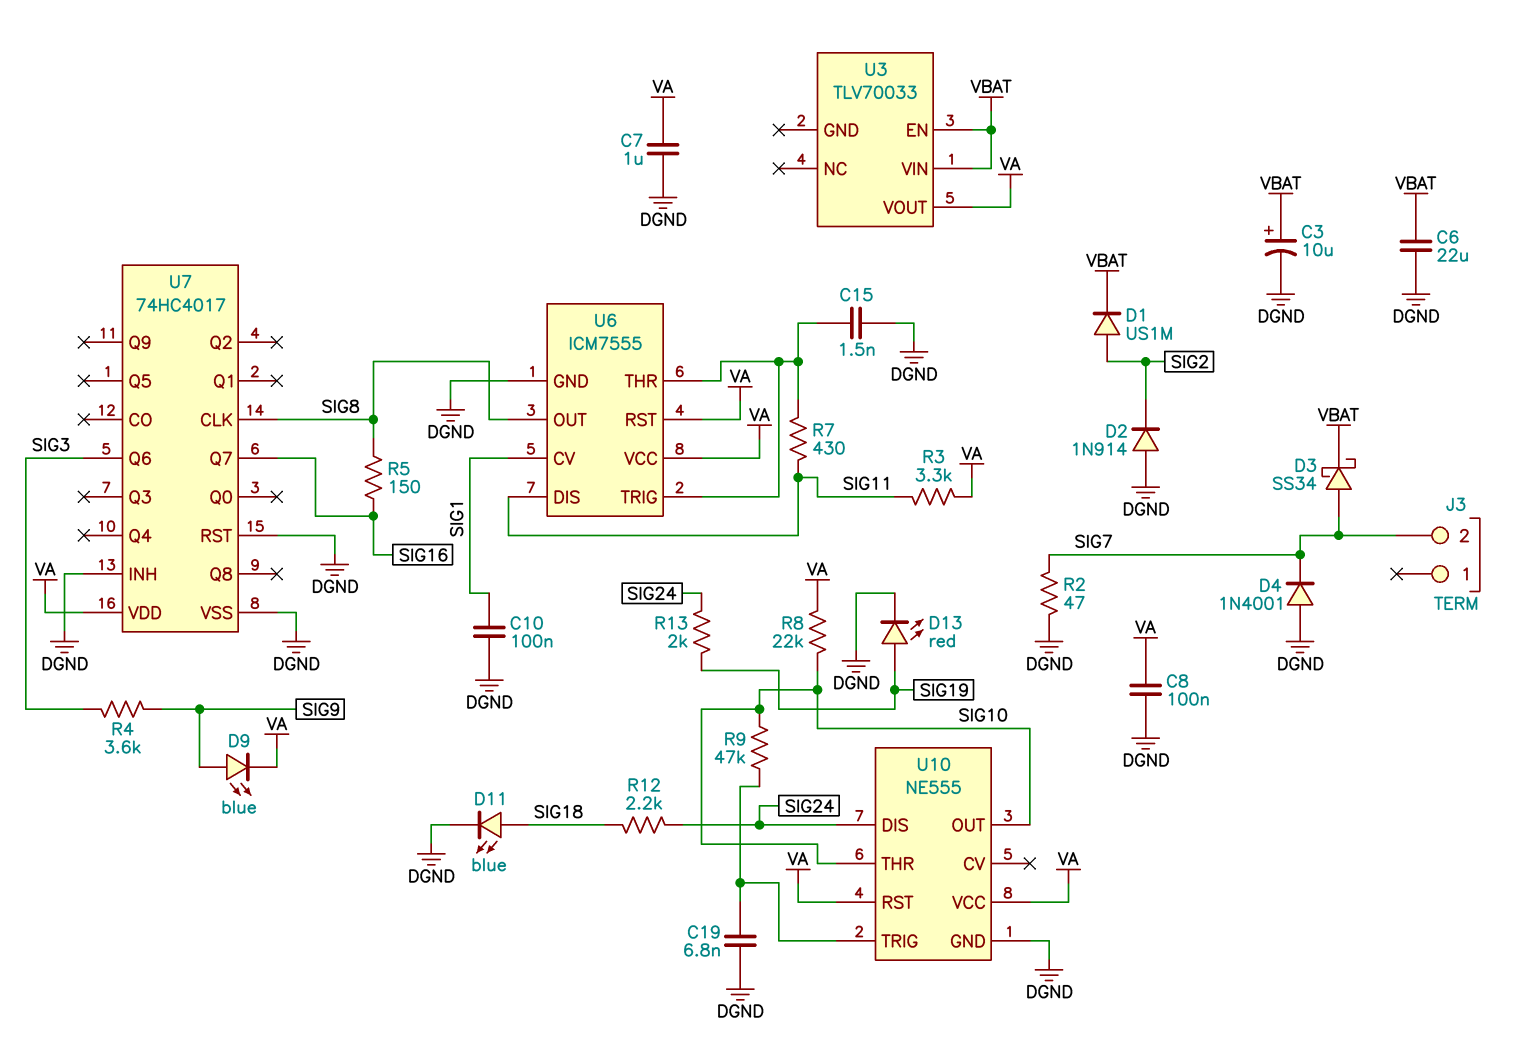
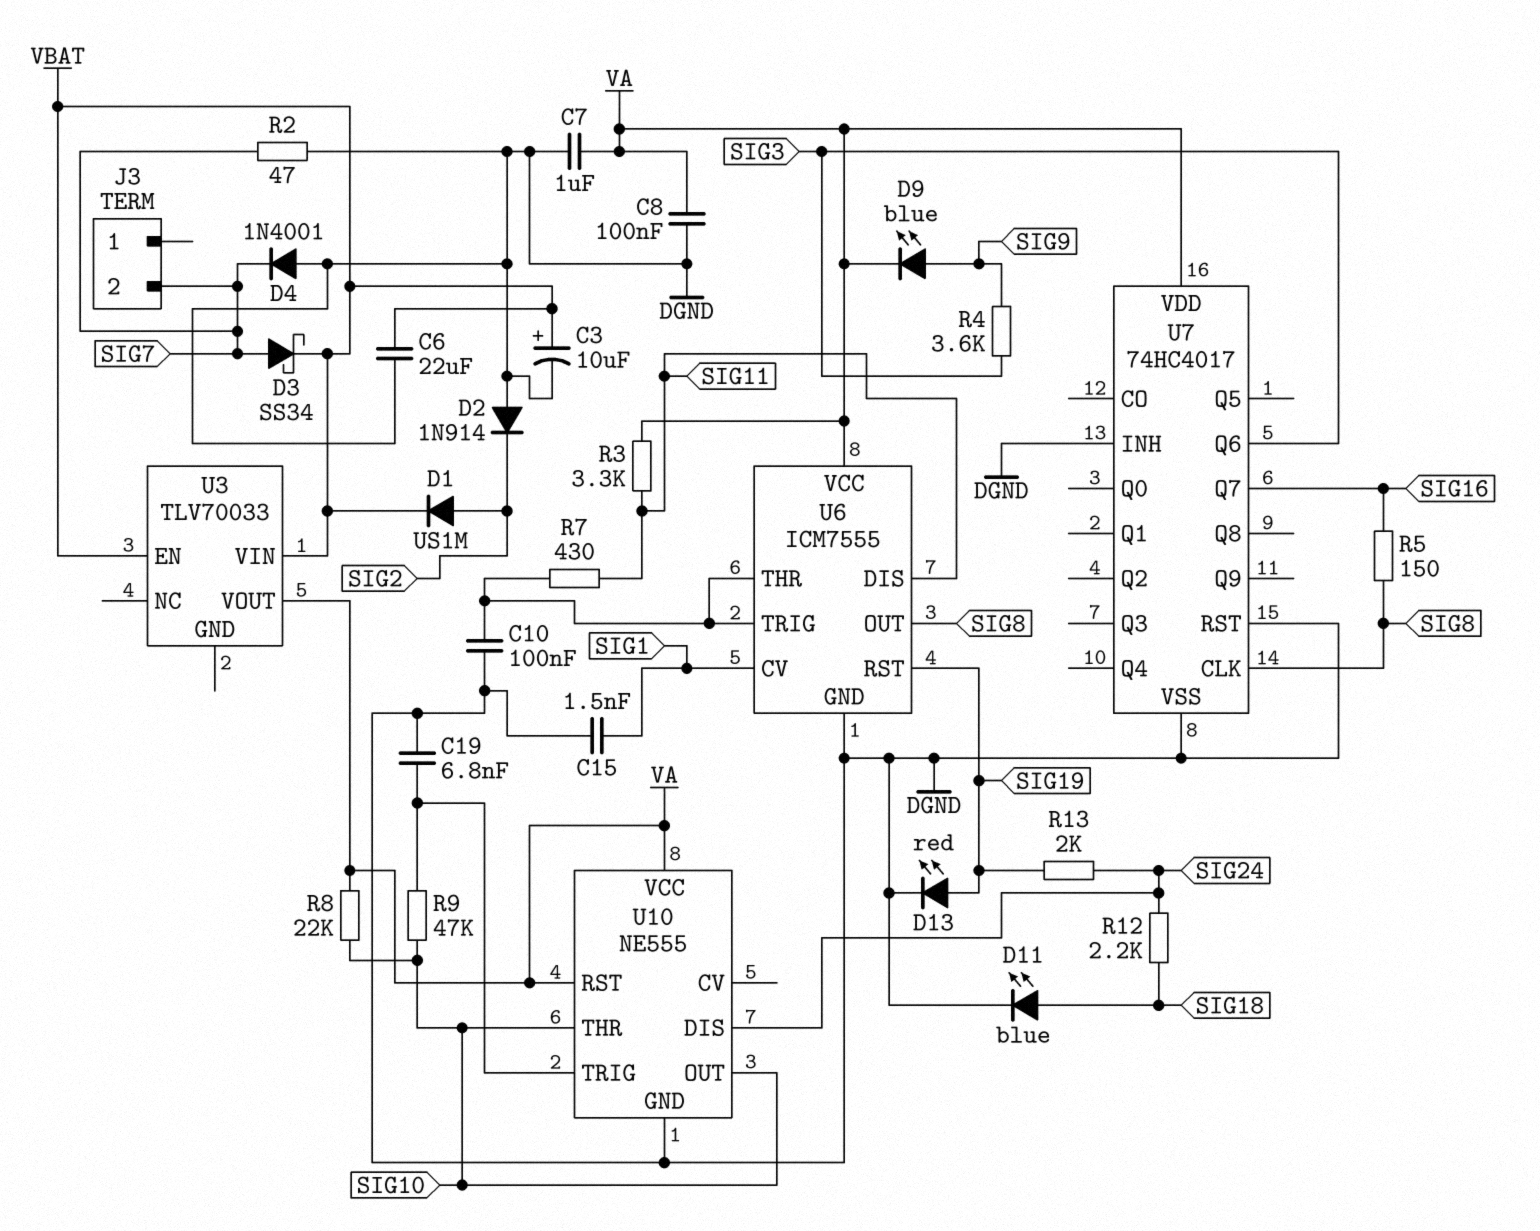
C10: 100nF (DGND, SIG1) -> 100nF (DGND, U6/THR)
C15: 1.5nF (DGND, U6/THR) -> 1.5nF (DGND, SIG1)
U6 pin RST: VA -> SIG19

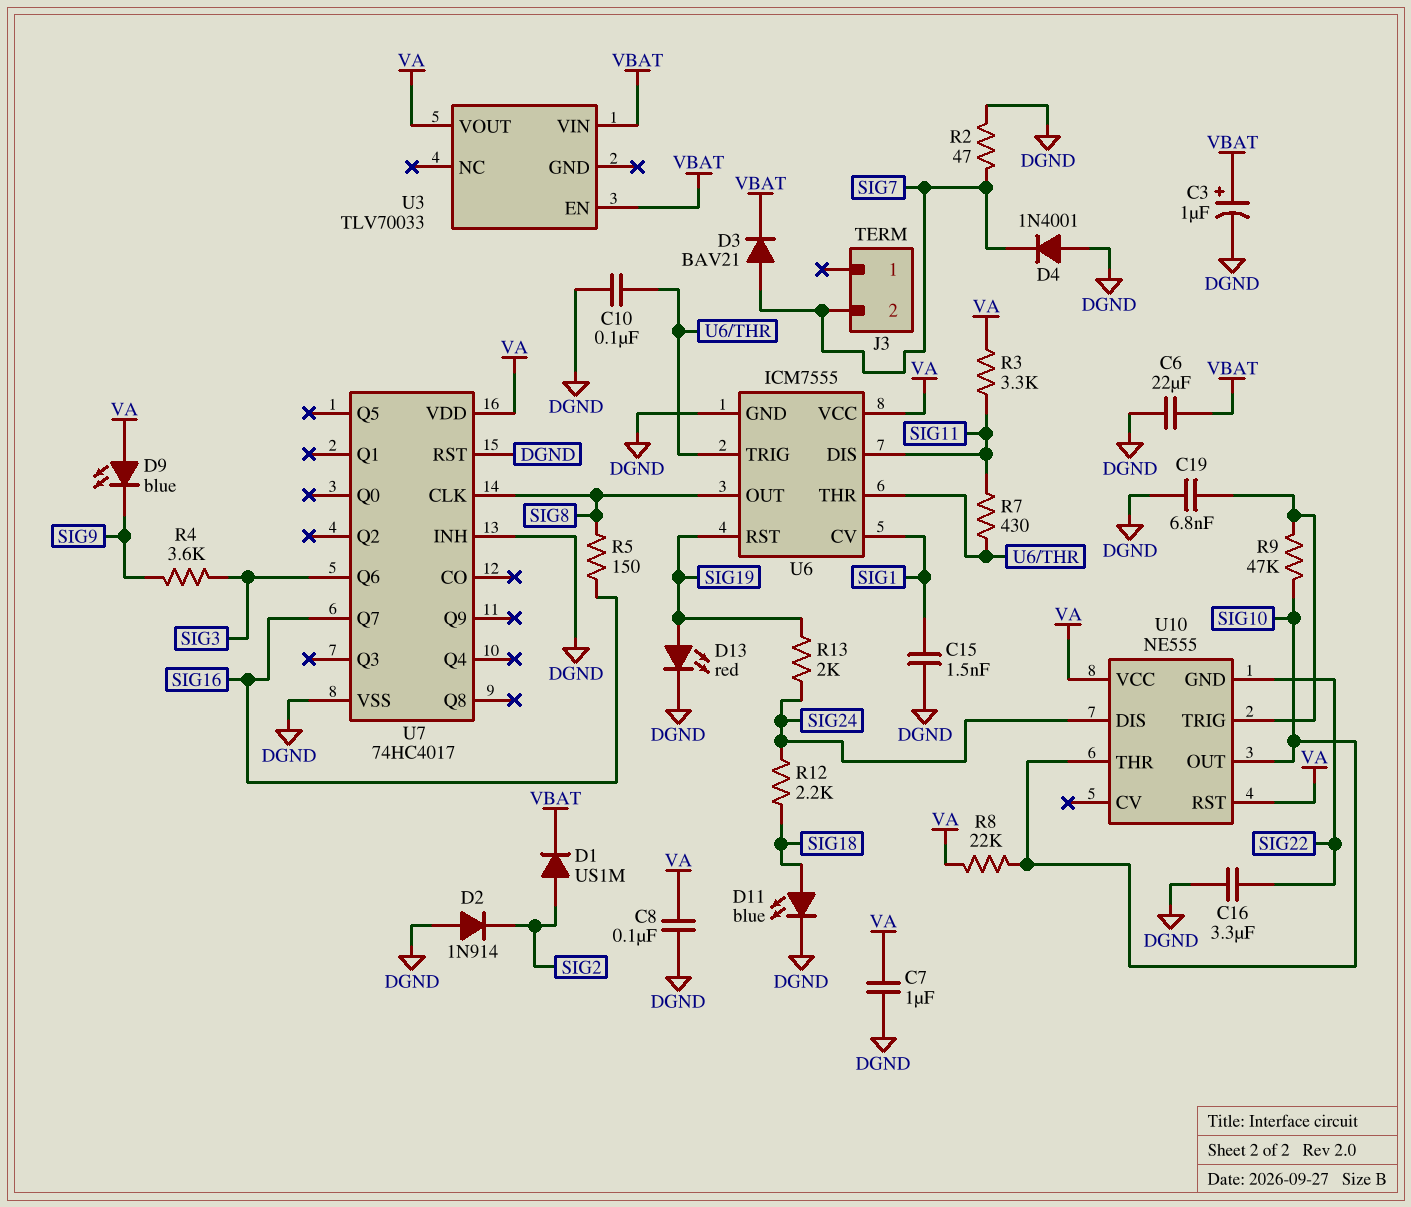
C3: 10uF (plus VBAT, minus DGND) -> 1uF (plus VBAT, minus DGND)
C16: none -> 3.3uF (DGND, SIG22)
D3: schottky SS34 (A SIG7, K VBAT) -> diode BAV21 (A SIG7, K VBAT)
D9: LED blue (A SIG9, K VA) -> LED blue (A VA, K SIG9)
U10 pin GND: DGND -> SIG22

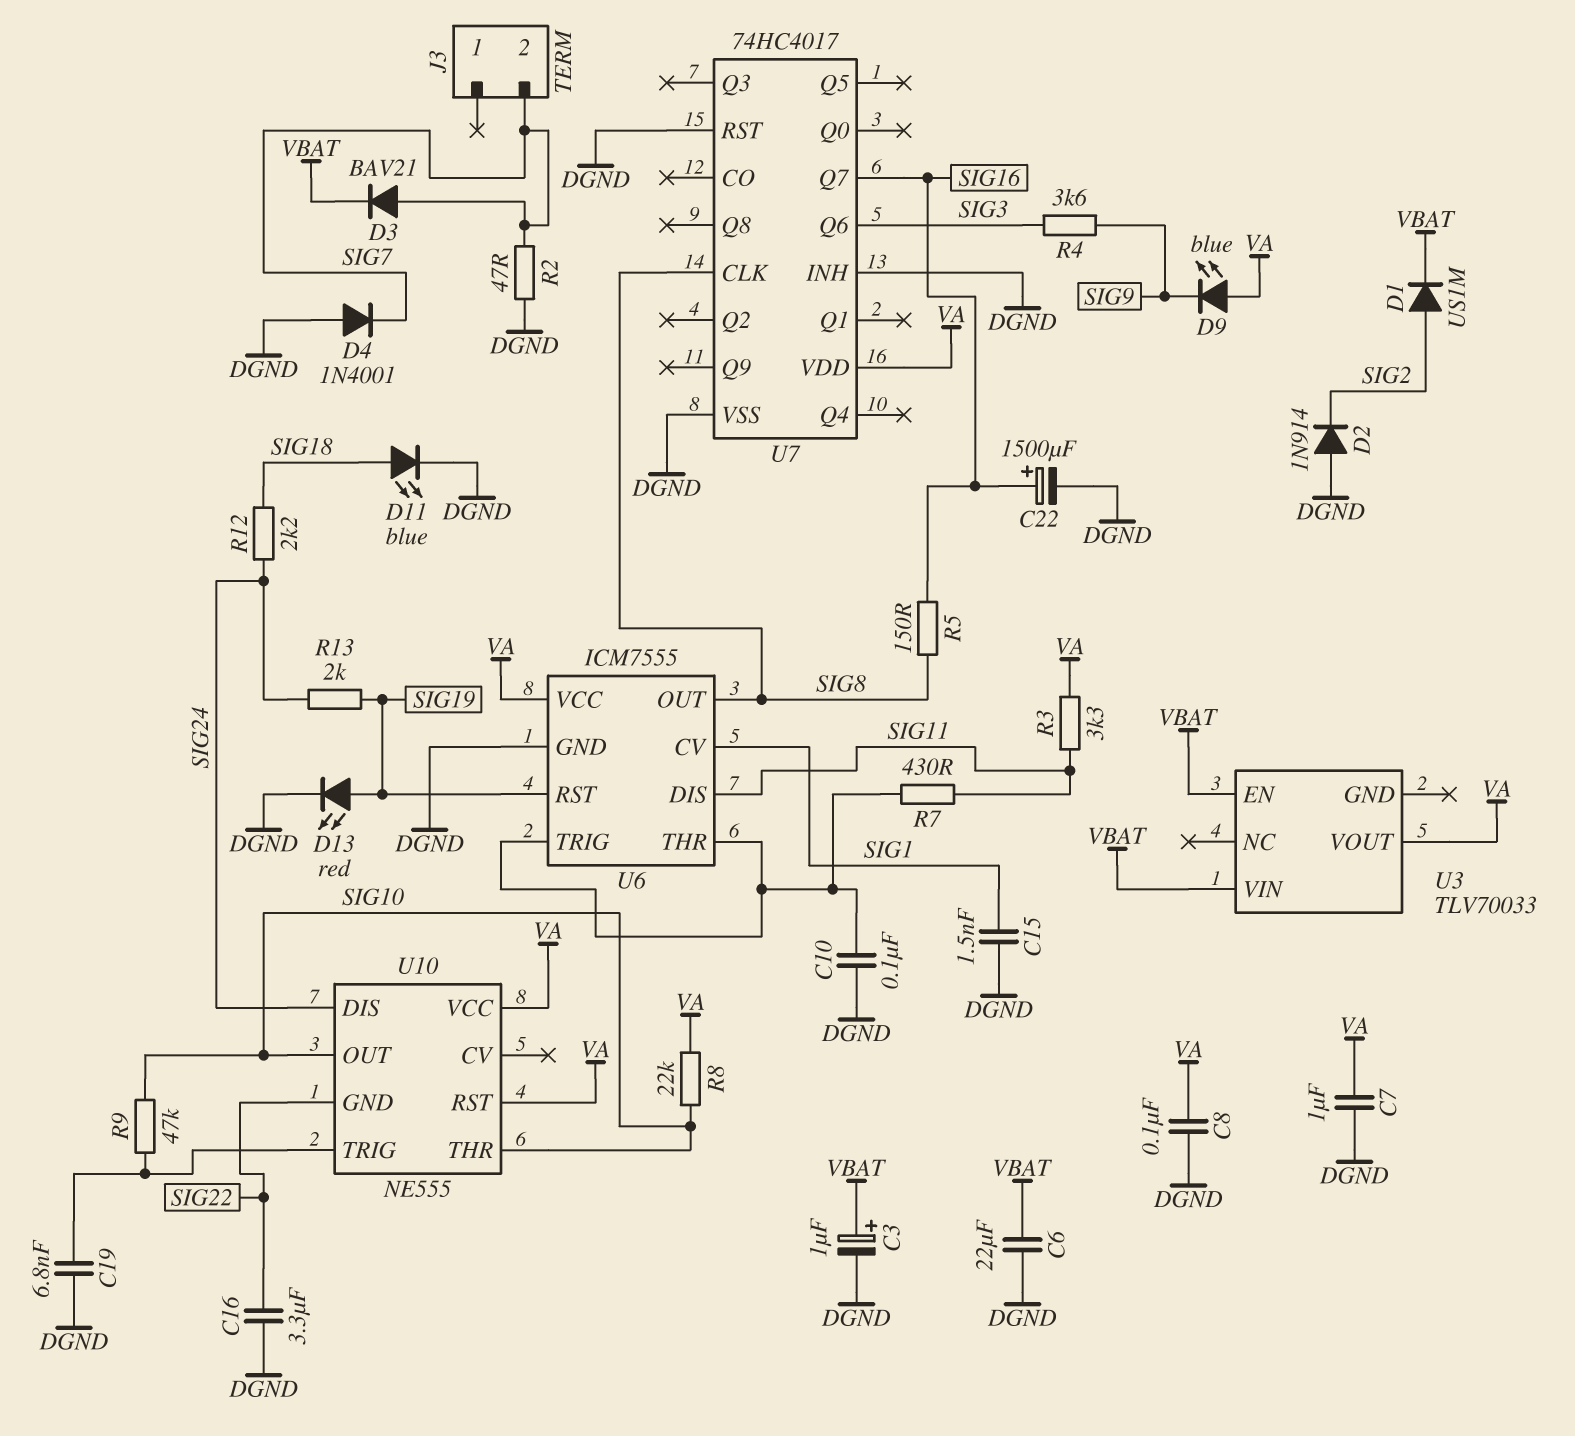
C22: none -> 1500uF (plus SIG16, minus DGND)

